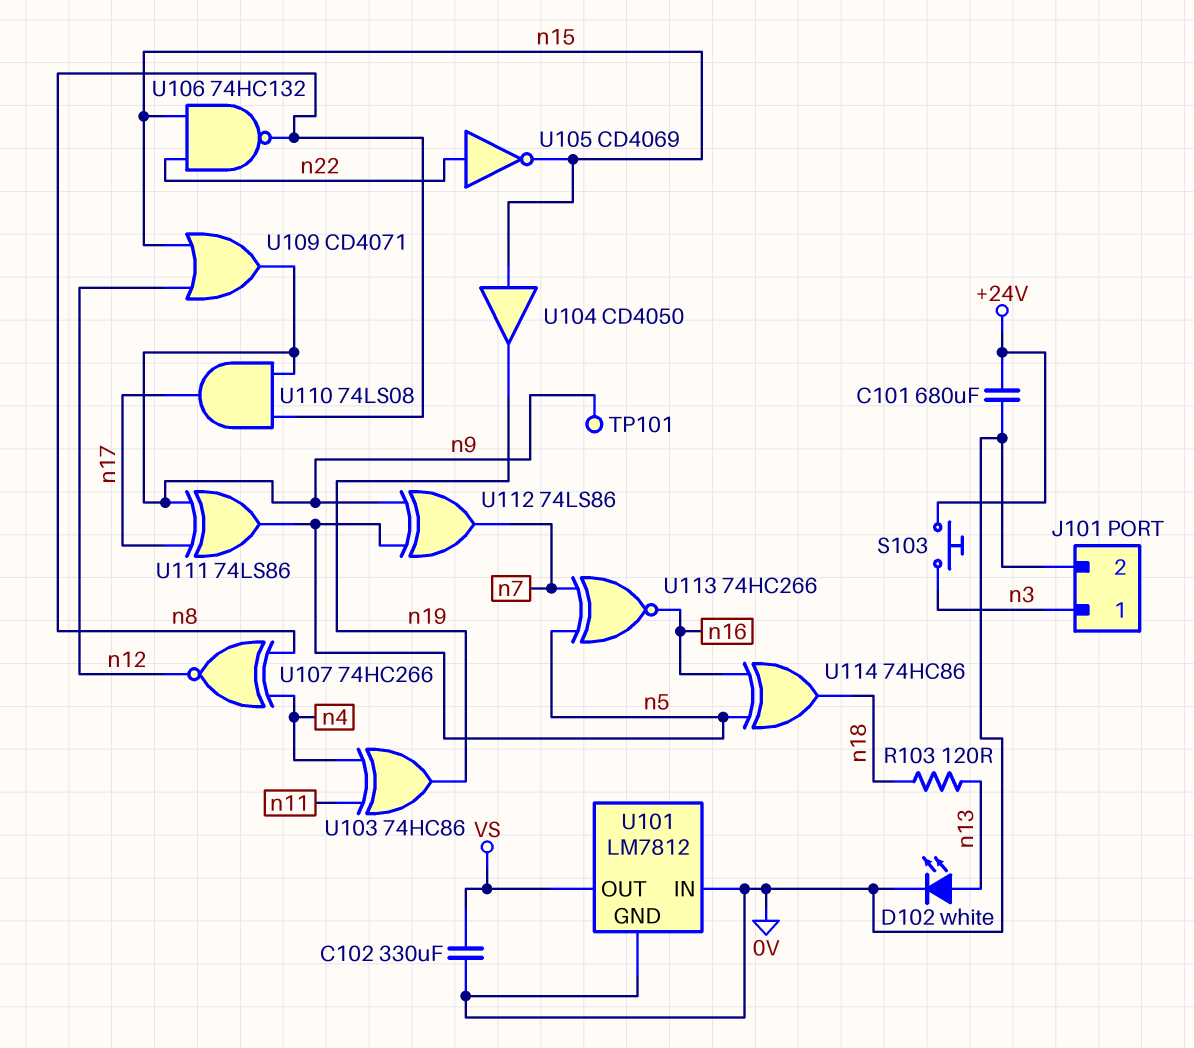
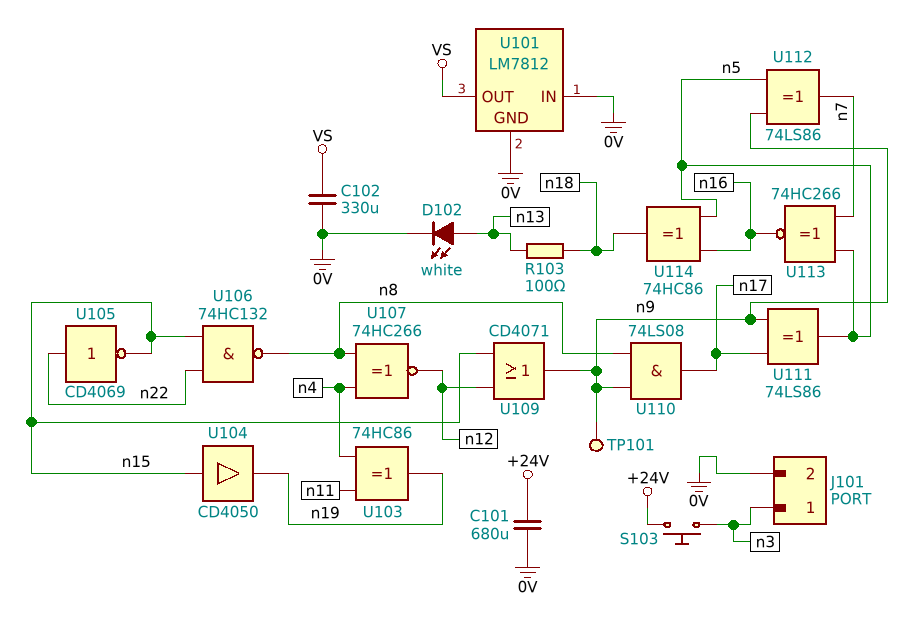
R103: 120 (n13, n18) -> 100 (n13, n18)

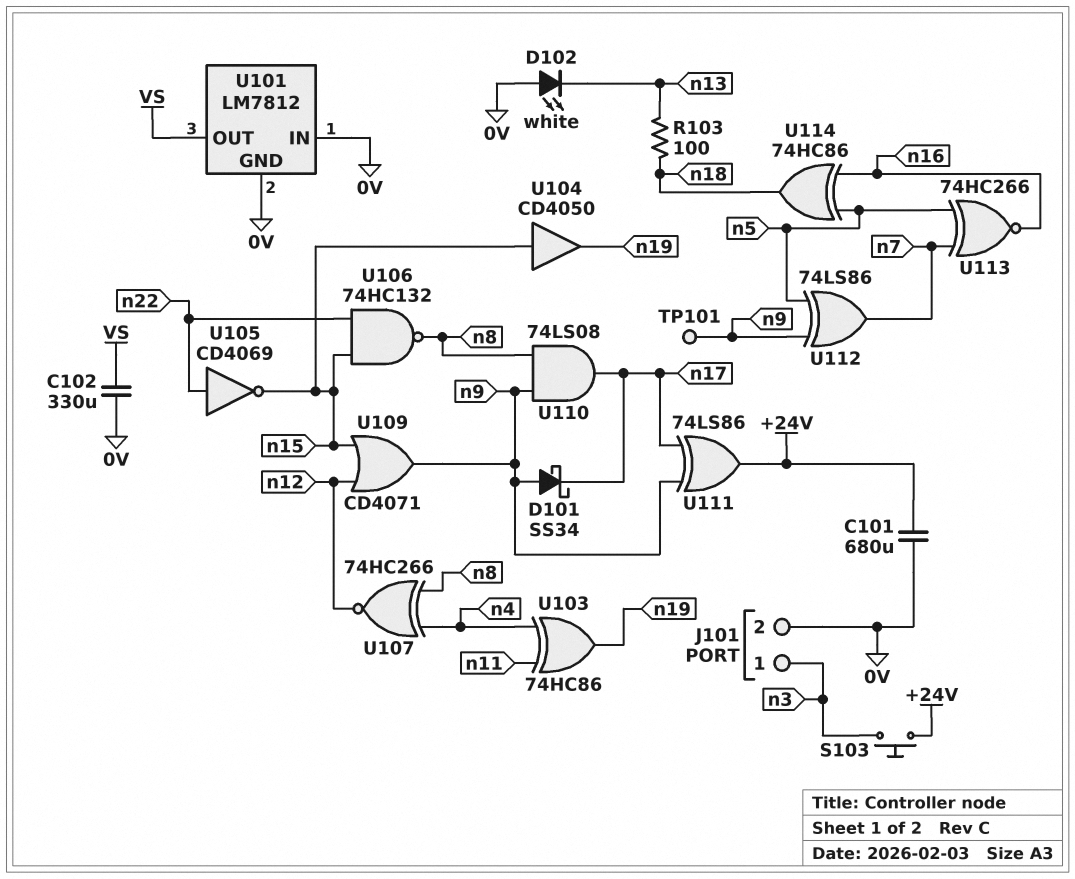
D101: none -> schottky SS34 (A n9, K n17)
D102: LED white (A n13, K 0V) -> LED white (A 0V, K n13)
U111: XOR 74LS86 (in n9, in n17, out n5) -> XOR 74LS86 (in n9, in n17, out +24V)

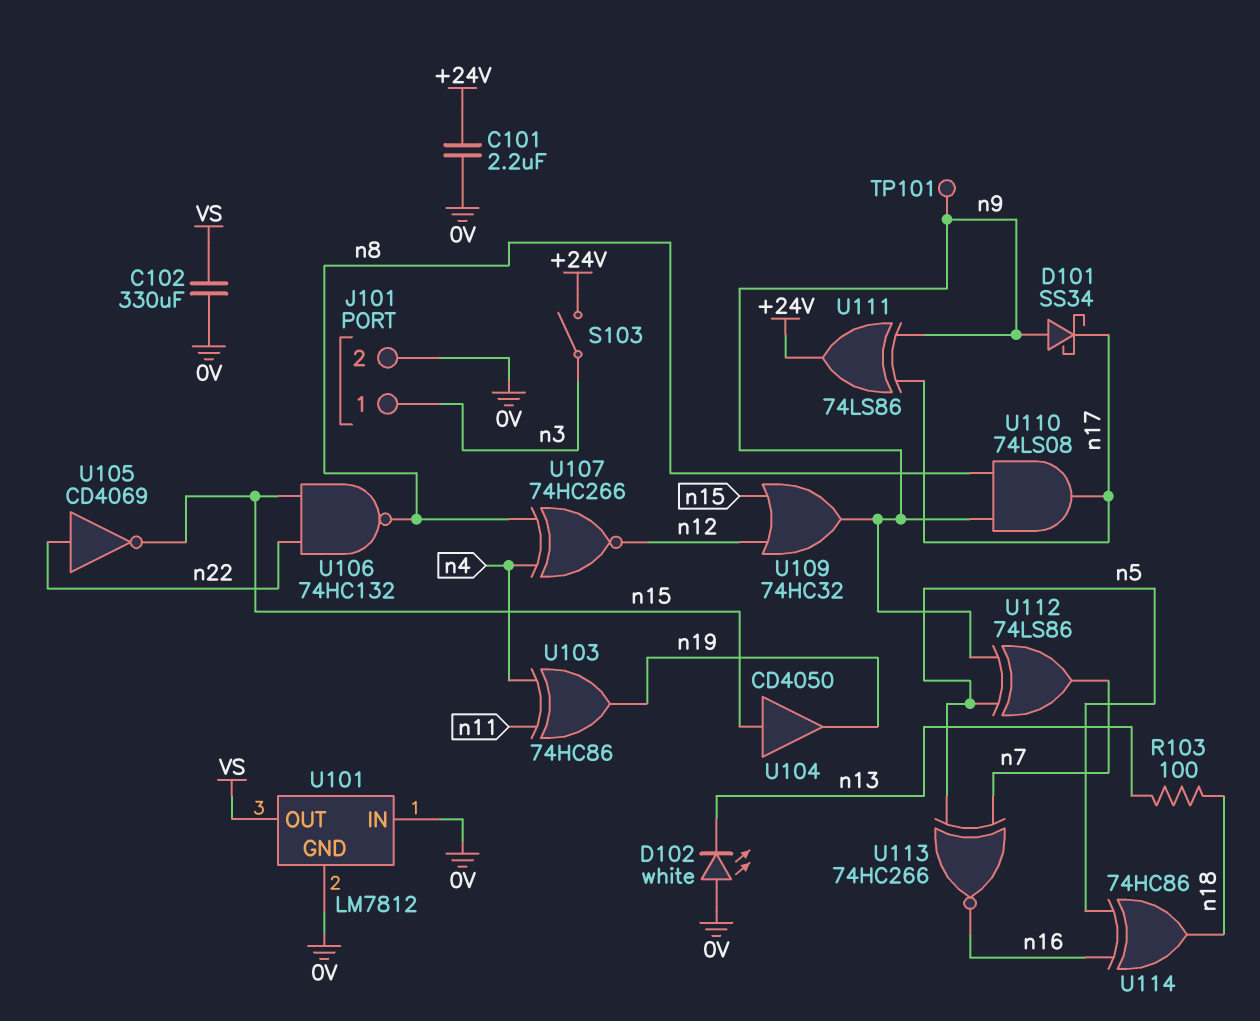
C101: 680uF (+24V, 0V) -> 2.2uF (+24V, 0V)
S103: button (+24V, n3) -> switch (+24V, n3)
U109: OR CD4071 (in n12, in n15, out n9) -> OR 74HC32 (in n12, in n15, out n9)

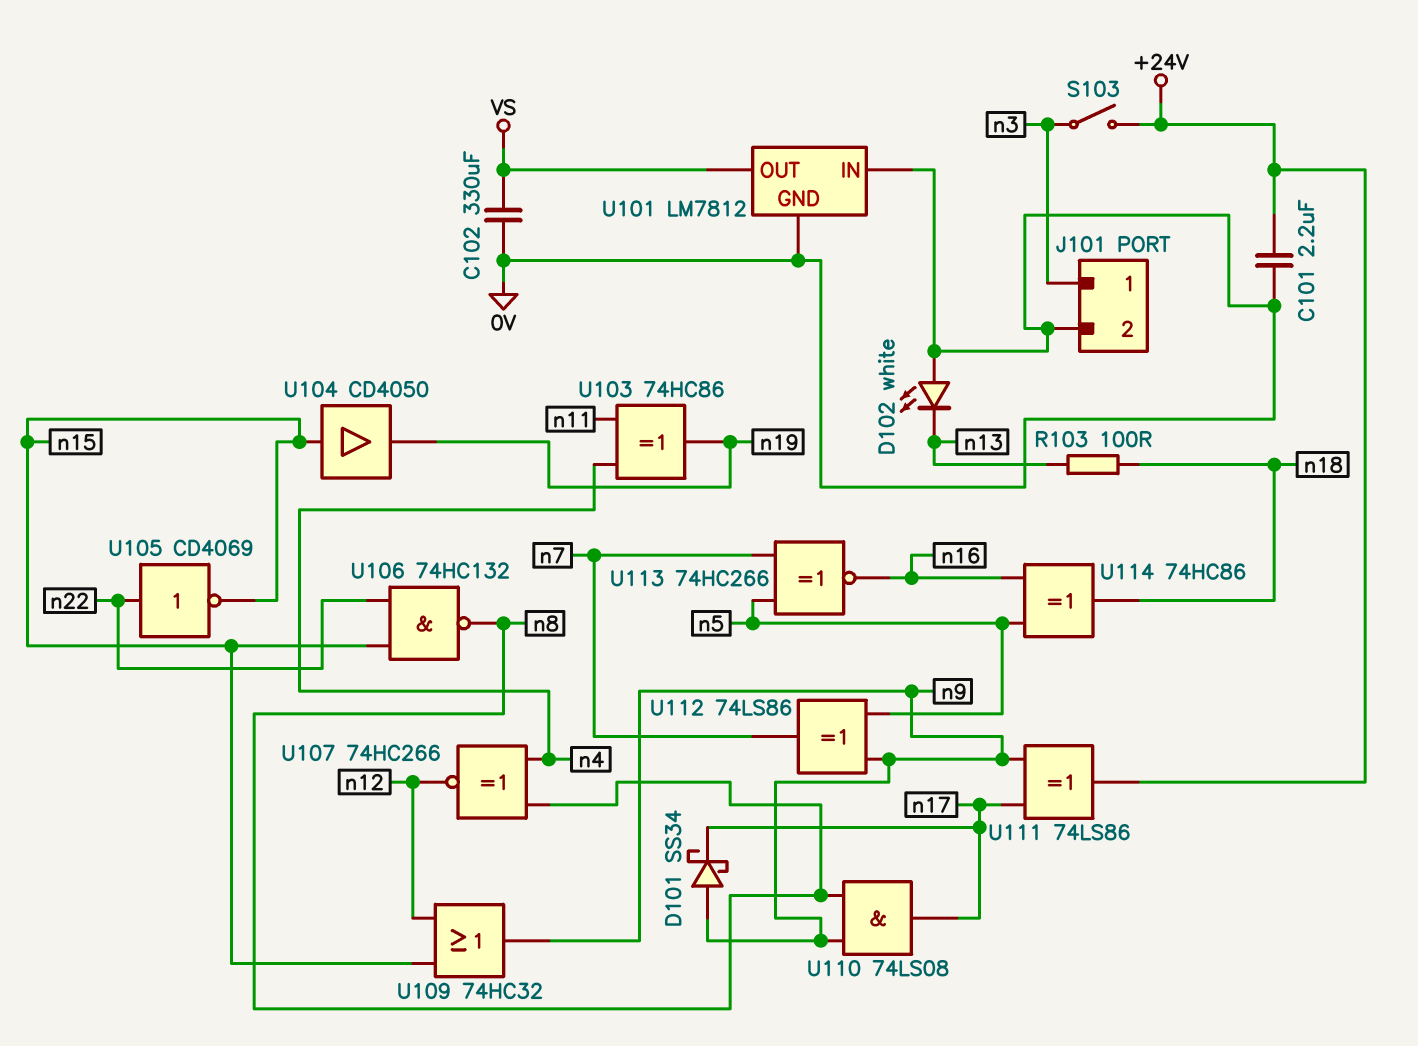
TP101: test point (n9) -> none

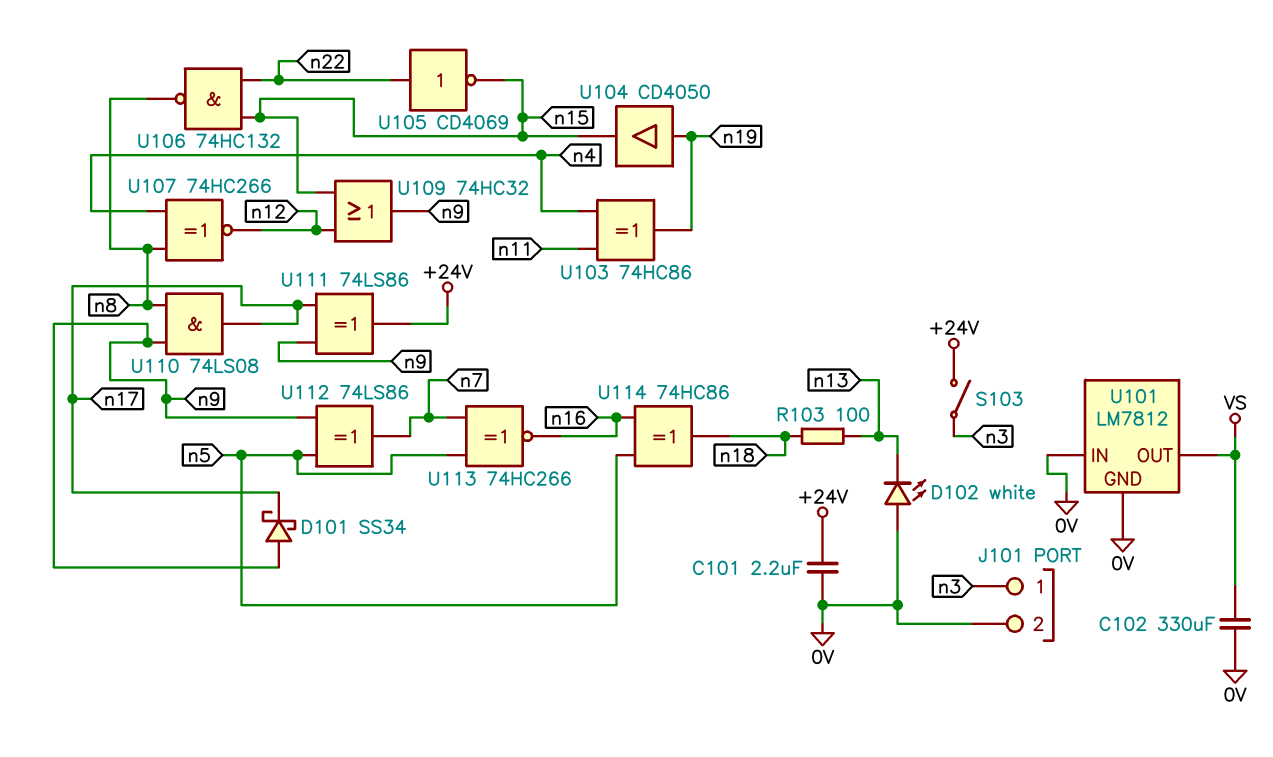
U104: buffer CD4050 (in n15, out n19) -> buffer CD4050 (in n19, out n15)

